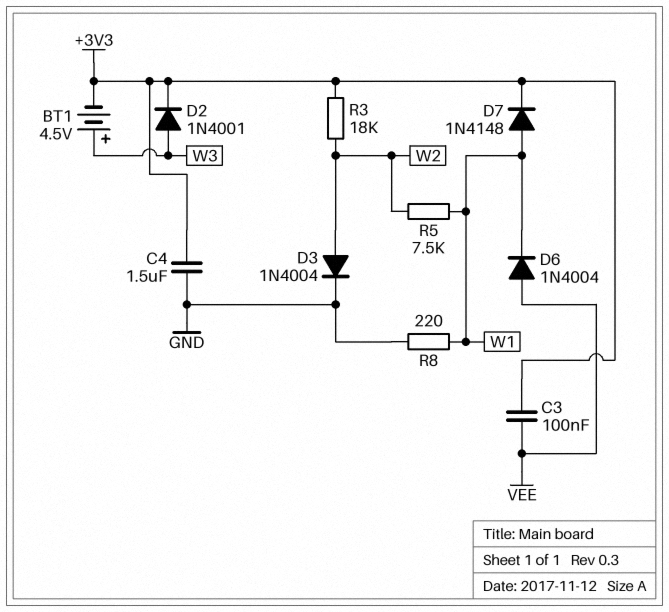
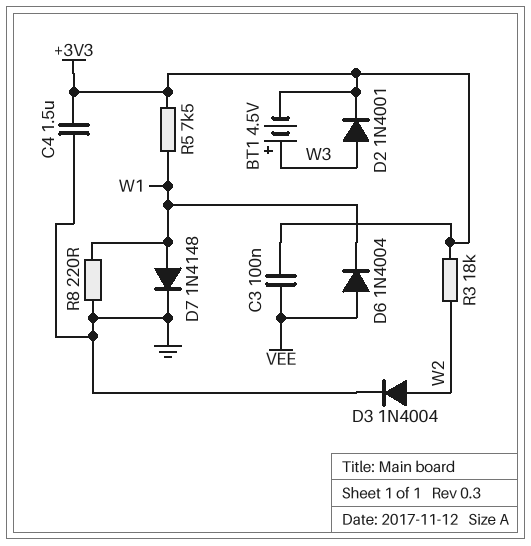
D7: diode 1N4148 (A W1, K +3V3) -> diode 1N4148 (A W1, K GND)
R5: 7.5k (W1, W2) -> 7.5k (+3V3, W1)

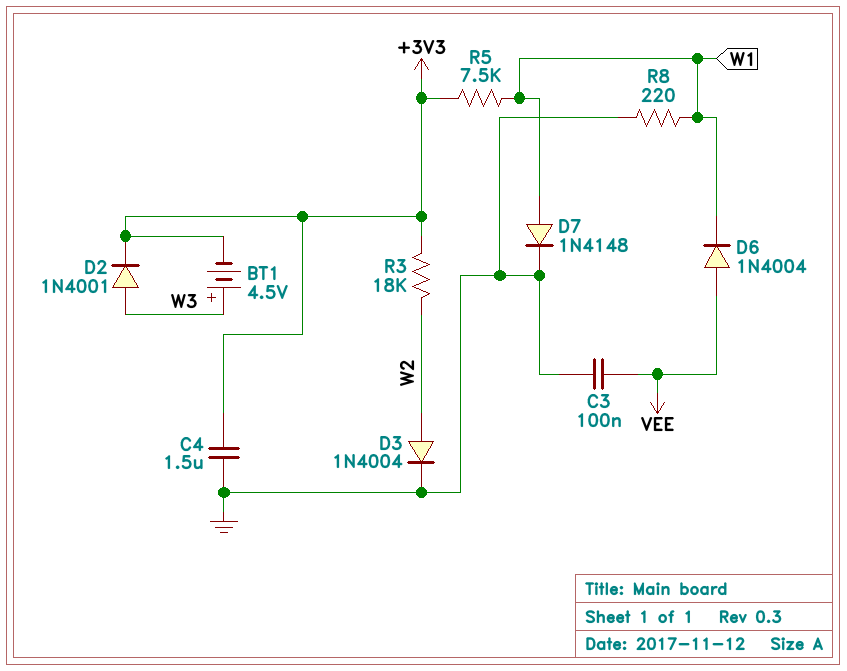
C3: 100nF (+3V3, VEE) -> 100nF (GND, VEE)

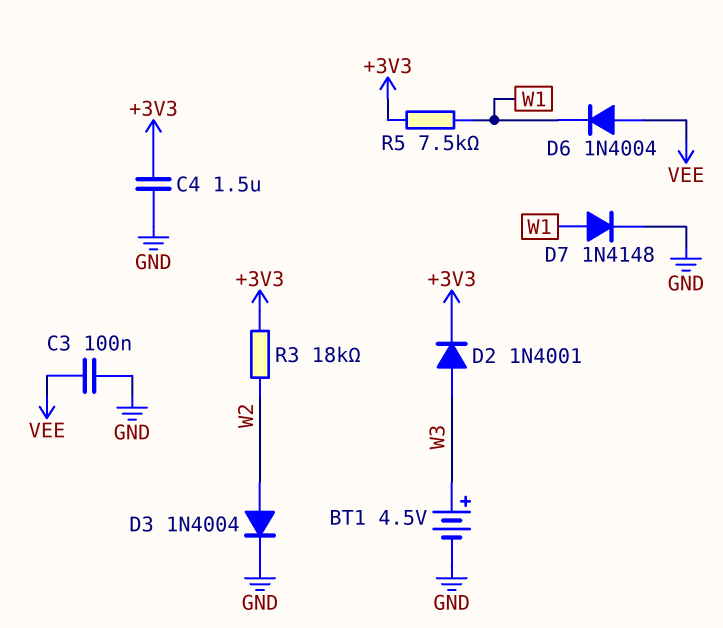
BT1: 4.5V (plus W3, minus +3V3) -> 4.5V (plus W3, minus GND)
R8: 220 (GND, W1) -> none

